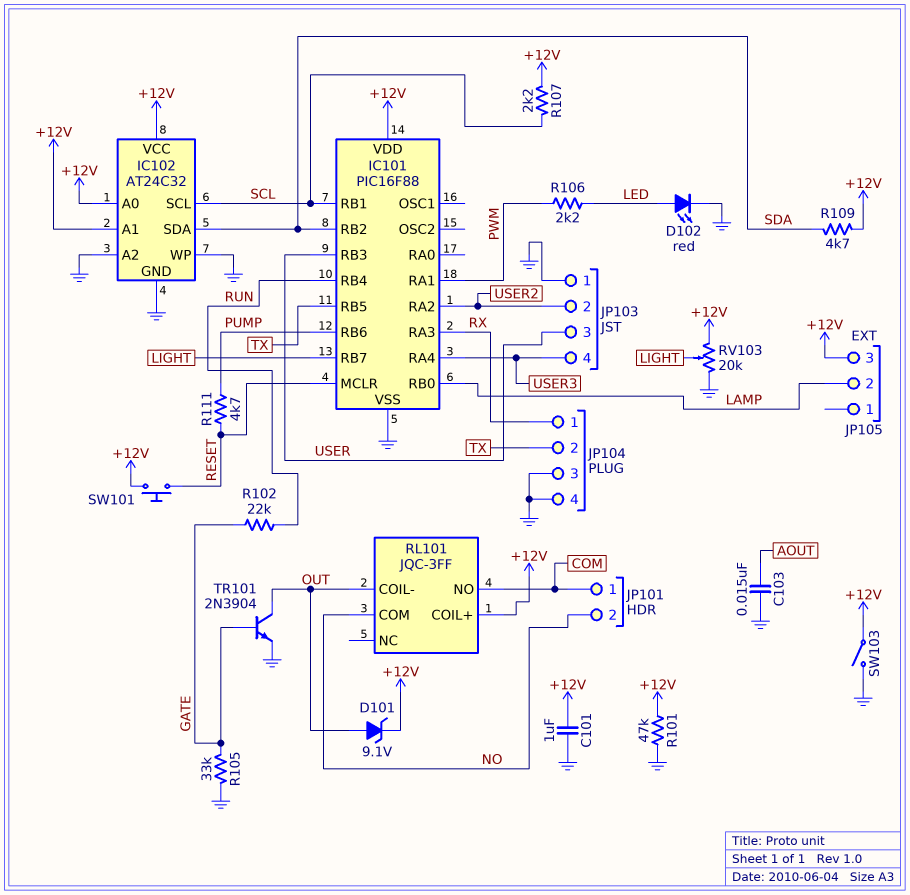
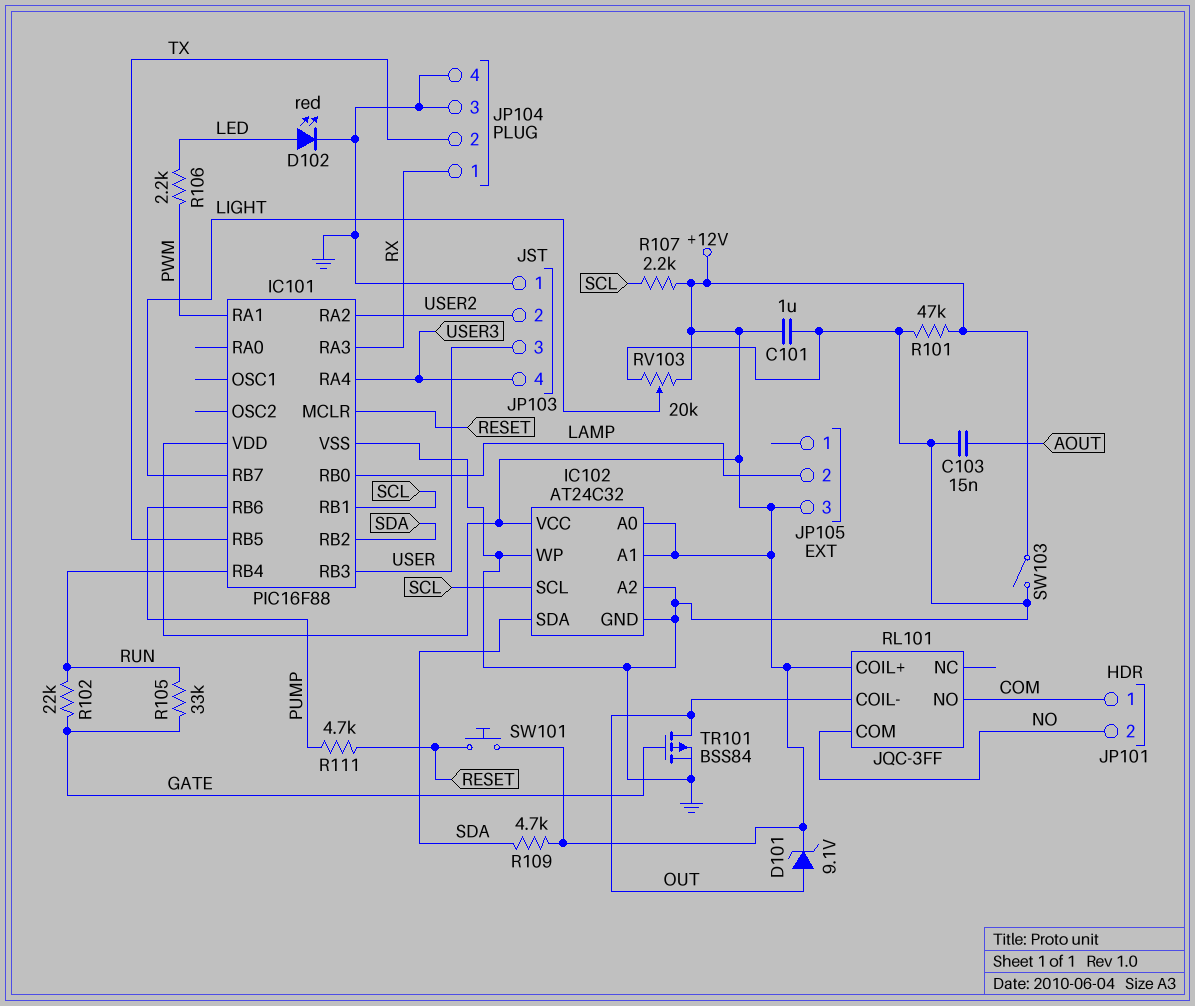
R105: 33k (GATE, GND) -> 33k (GATE, RUN)
TR101: NPN 2N3904 (B GATE, C OUT, E GND) -> PMOS BSS84 (G GATE, D OUT, S GND)

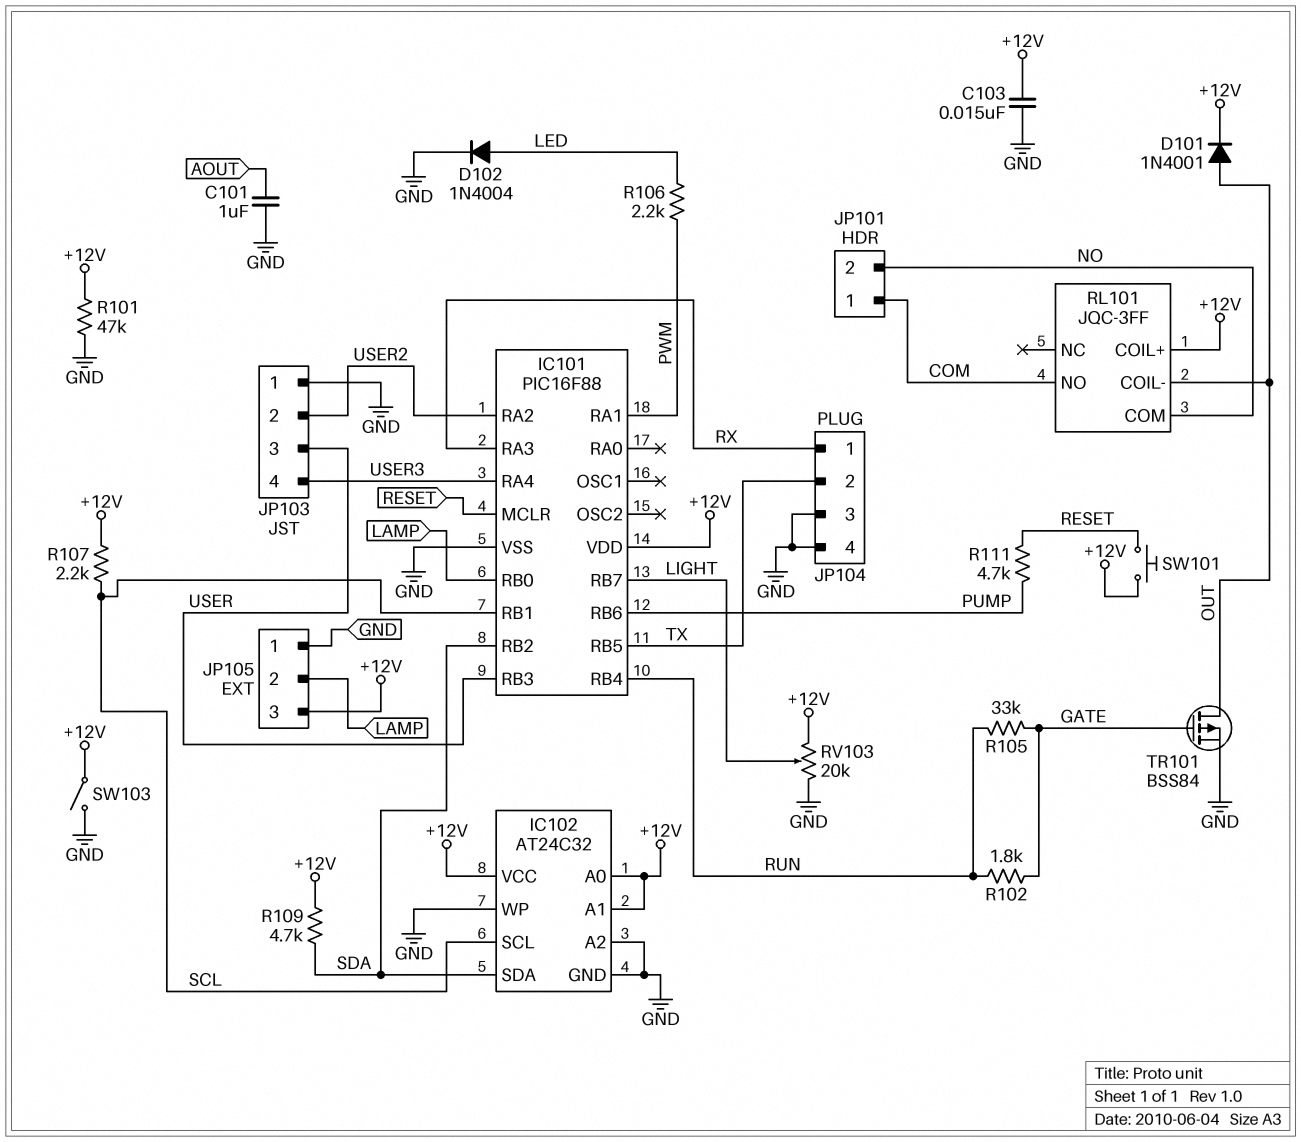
C101: 1uF (+12V, GND) -> 1uF (AOUT, GND)
C103: 15nF (AOUT, GND) -> 15nF (+12V, GND)
D101: zener 9.1V (A OUT, K +12V) -> diode 1N4001 (A OUT, K +12V)
D102: LED red (A LED, K GND) -> diode 1N4004 (A LED, K GND)
JP105 pin 1: none -> GND
R102: 22k (GATE, RUN) -> 1.8k (GATE, RUN)

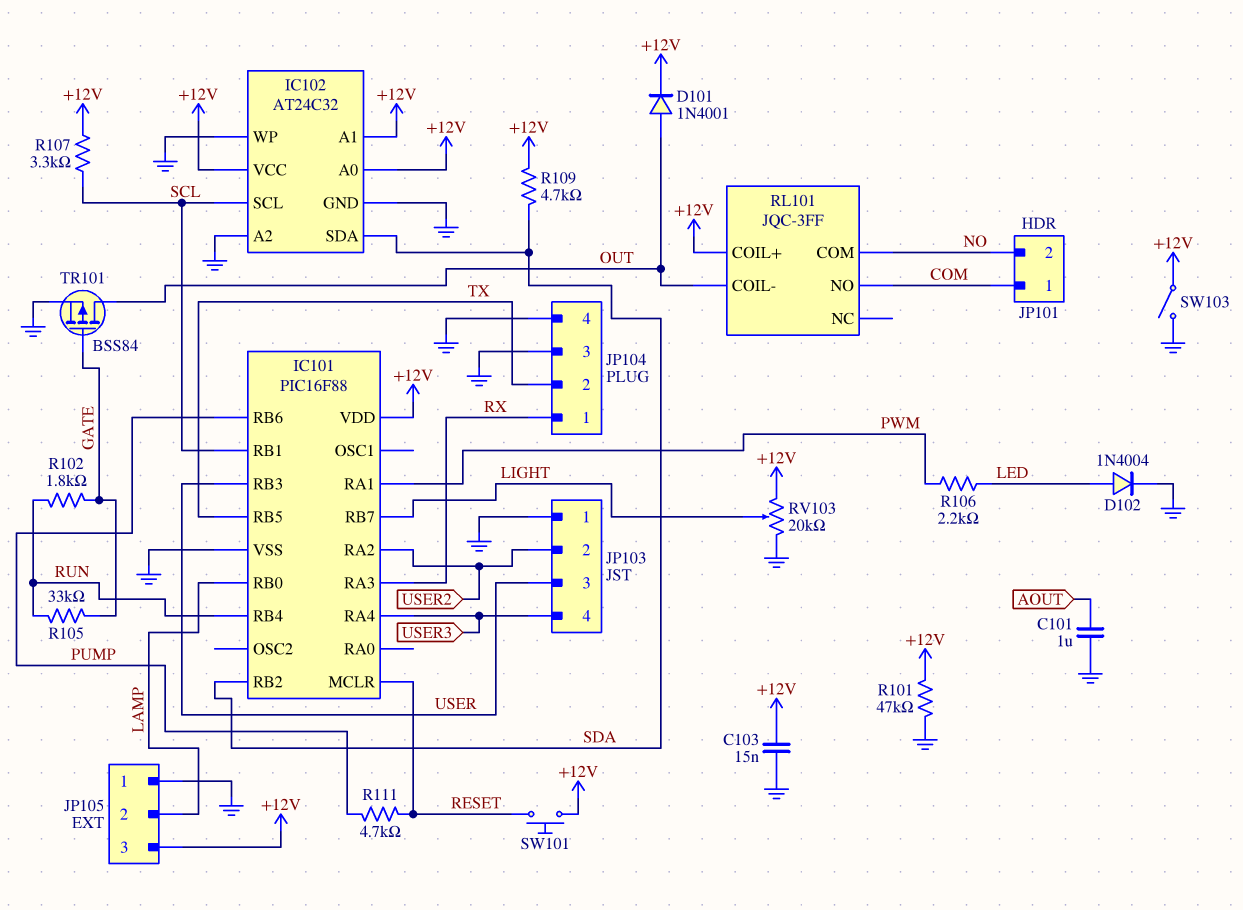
R107: 2.2k (+12V, SCL) -> 3.3k (+12V, SCL)

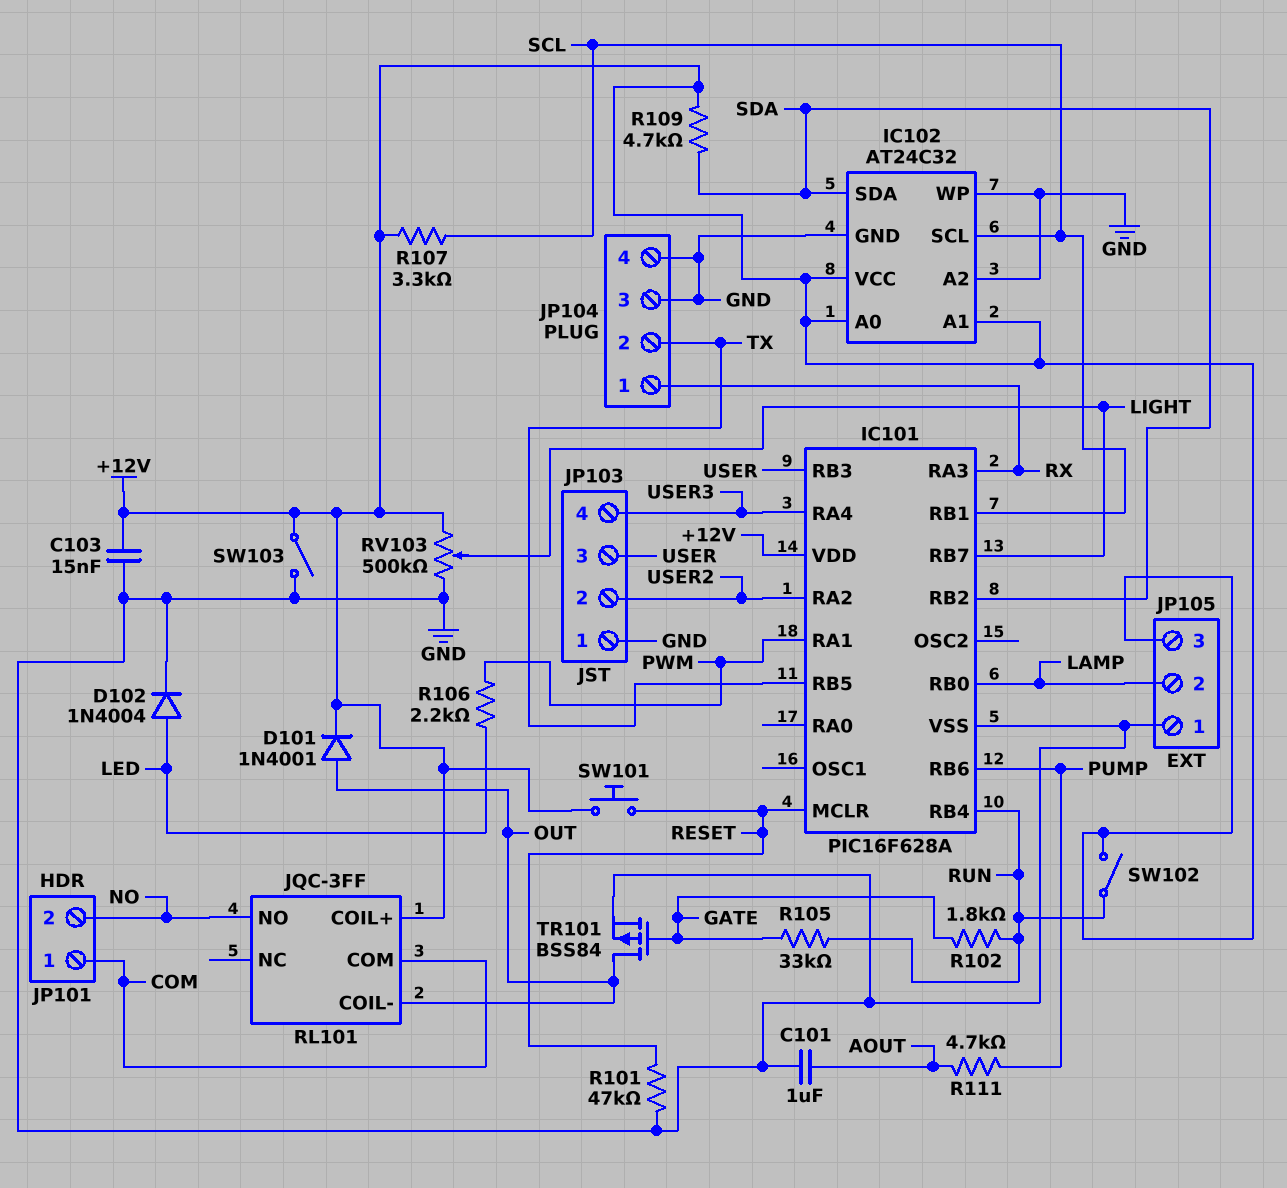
IC101: PIC16F88 -> PIC16F628A
R101: 47k (+12V, GND) -> 47k (GND, RESET)
R111: 4.7k (PUMP, RESET) -> 4.7k (AOUT, PUMP)
RL101 pin COM: NO -> COM
RL101 pin NO: COM -> NO
RV103: 20k (+12V, GND, wiper LIGHT) -> 500k (+12V, GND, wiper LIGHT)
SW102: none -> switch (+12V, RUN)

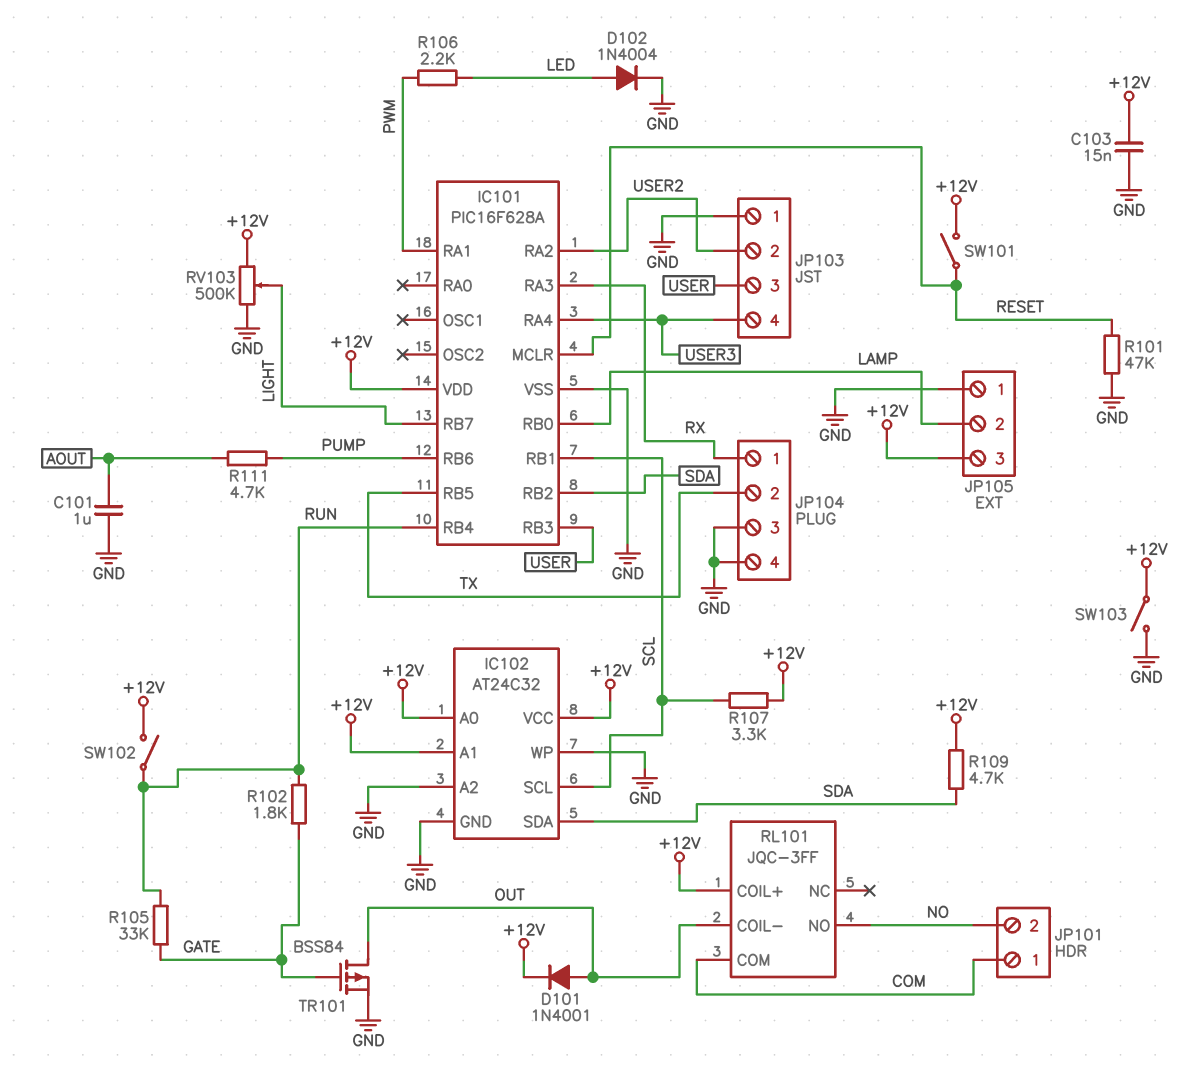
SW101: button (+12V, RESET) -> switch (+12V, RESET)

